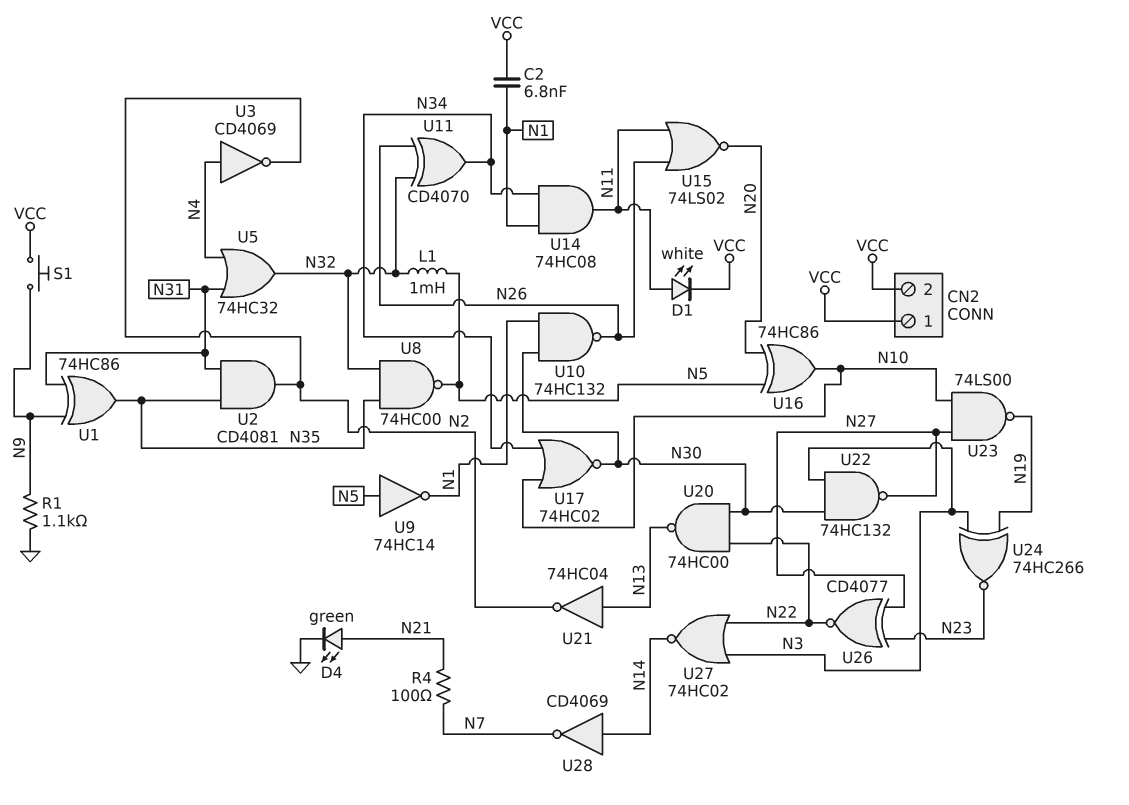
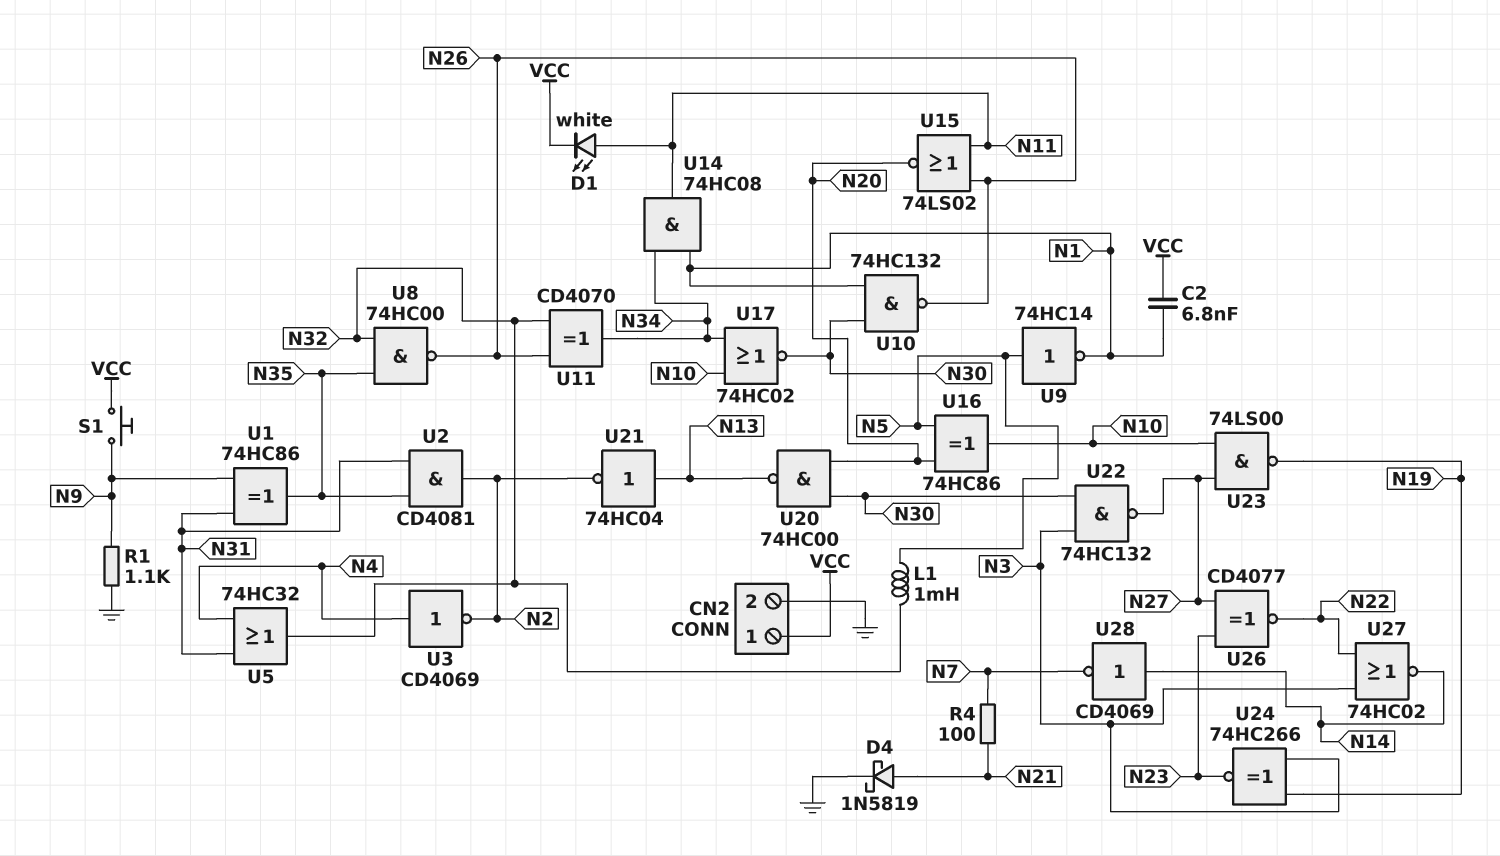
CN2 pin 2: VCC -> GND
D4: LED green (A N21, K GND) -> schottky 1N5819 (A N21, K GND)
U8: NAND 74HC00 (in N32, in N35, out N5) -> NAND 74HC00 (in N32, in N35, out N26)
U20: NAND 74HC00 (in N22, in N30, out N13) -> NAND 74HC00 (in N20, in N30, out N13)

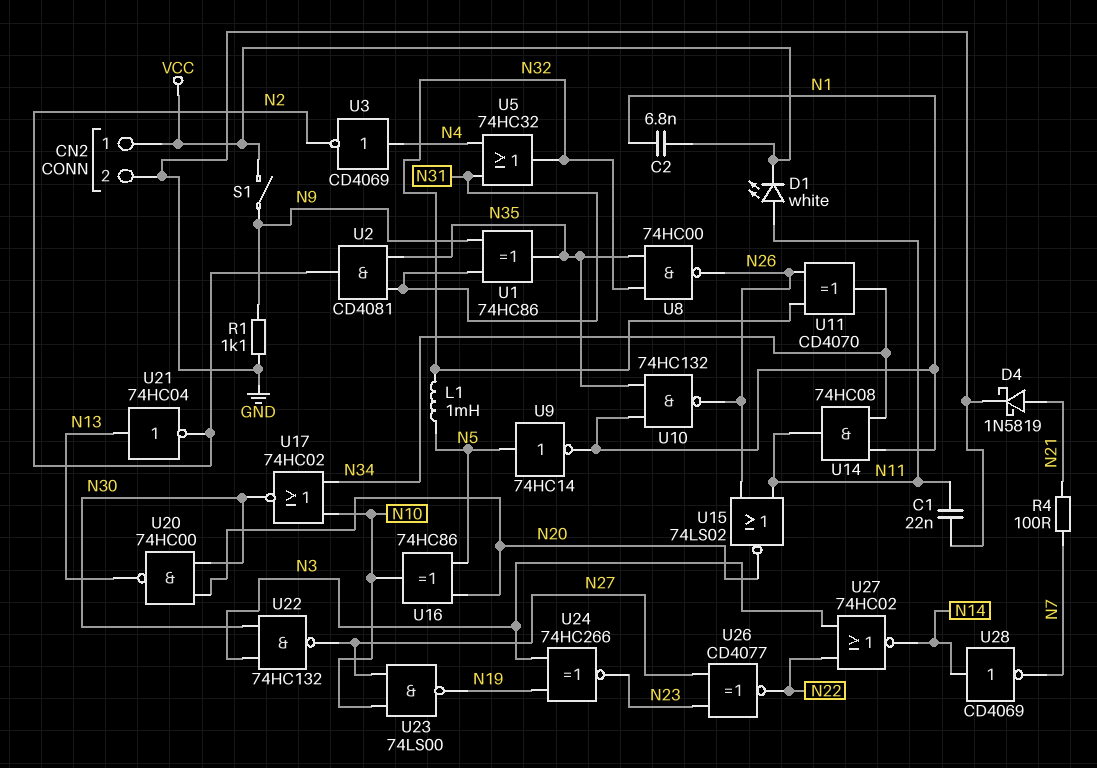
C1: none -> 22nF (GND, N11)
S1: button (N9, VCC) -> switch (N9, VCC)
U10: NAND 74HC132 (in N1, in N30, out N26) -> NAND 74HC132 (in N1, in N35, out N26)

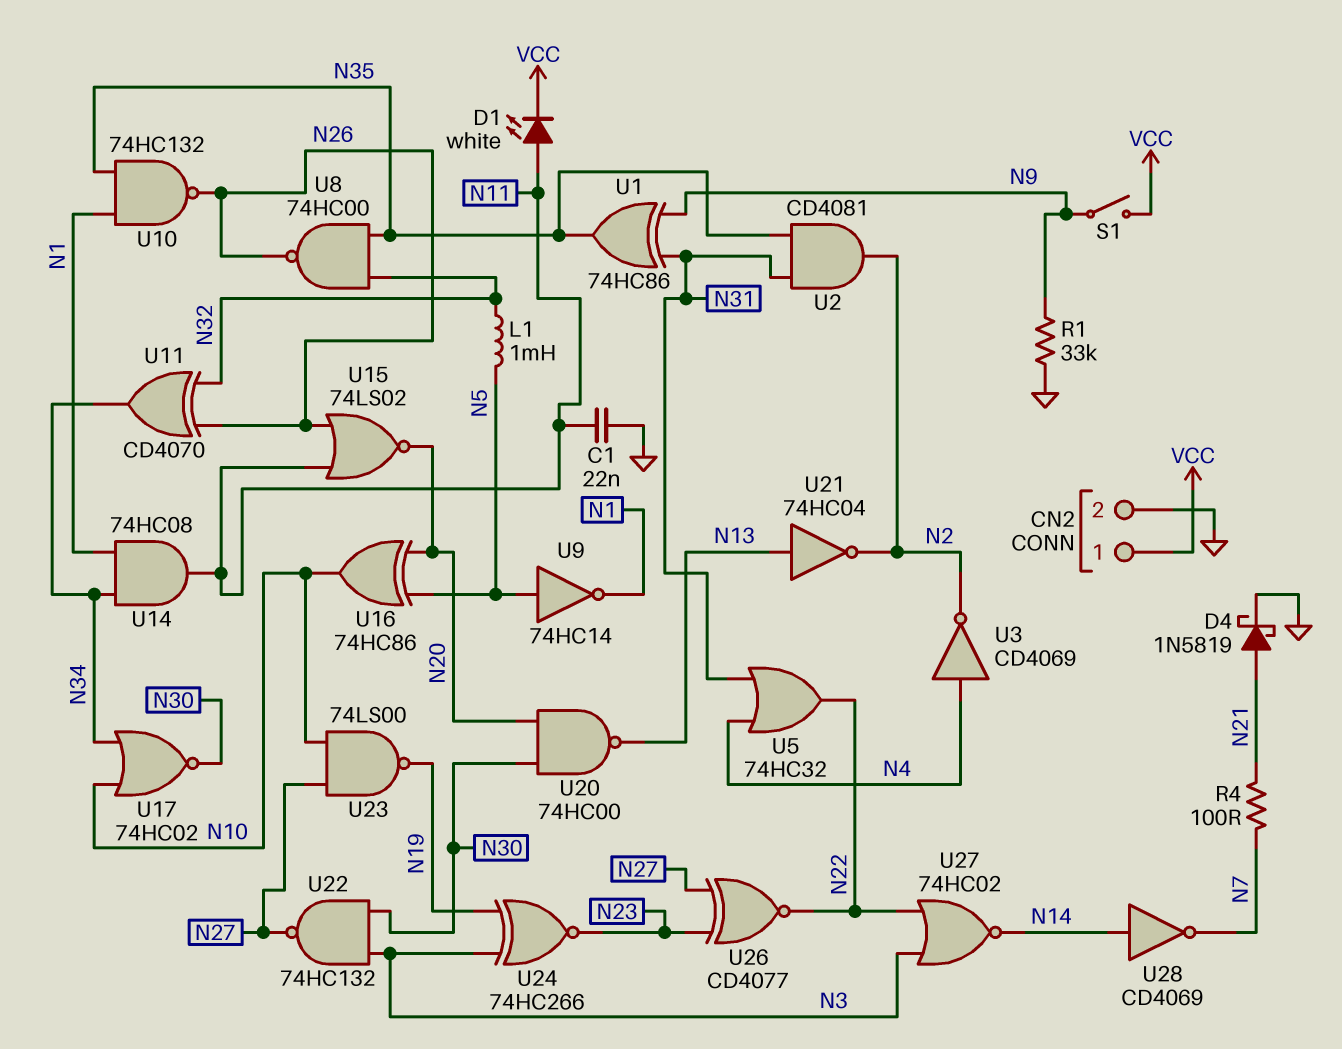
C2: 6.8nF (N1, VCC) -> none
R1: 1.1k (GND, N9) -> 33k (GND, N9)
U5: OR 74HC32 (in N4, in N31, out N32) -> OR 74HC32 (in N4, in N31, out N22)

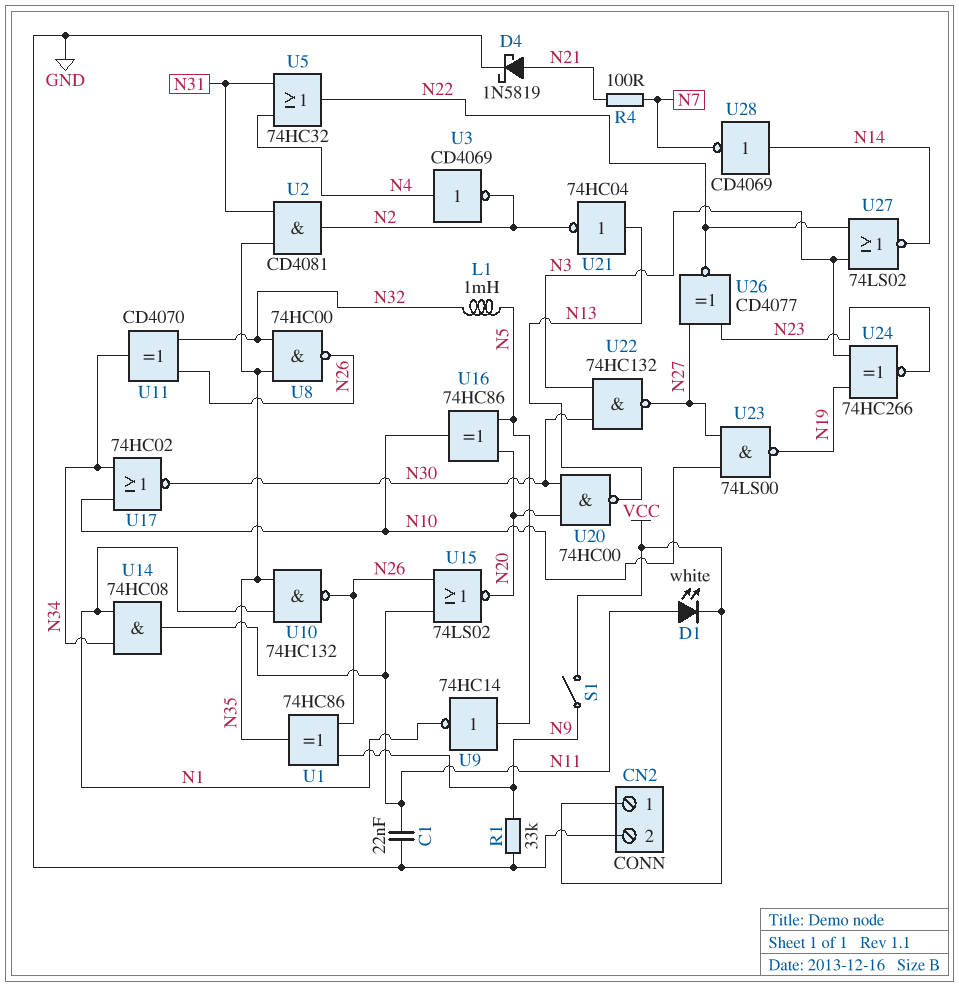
U1: XOR 74HC86 (in N9, in N31, out N35) -> XOR 74HC86 (in N9, in N26, out N35)
U27: NOR 74HC02 (in N3, in N22, out N14) -> NOR 74LS02 (in N3, in N22, out N14)

